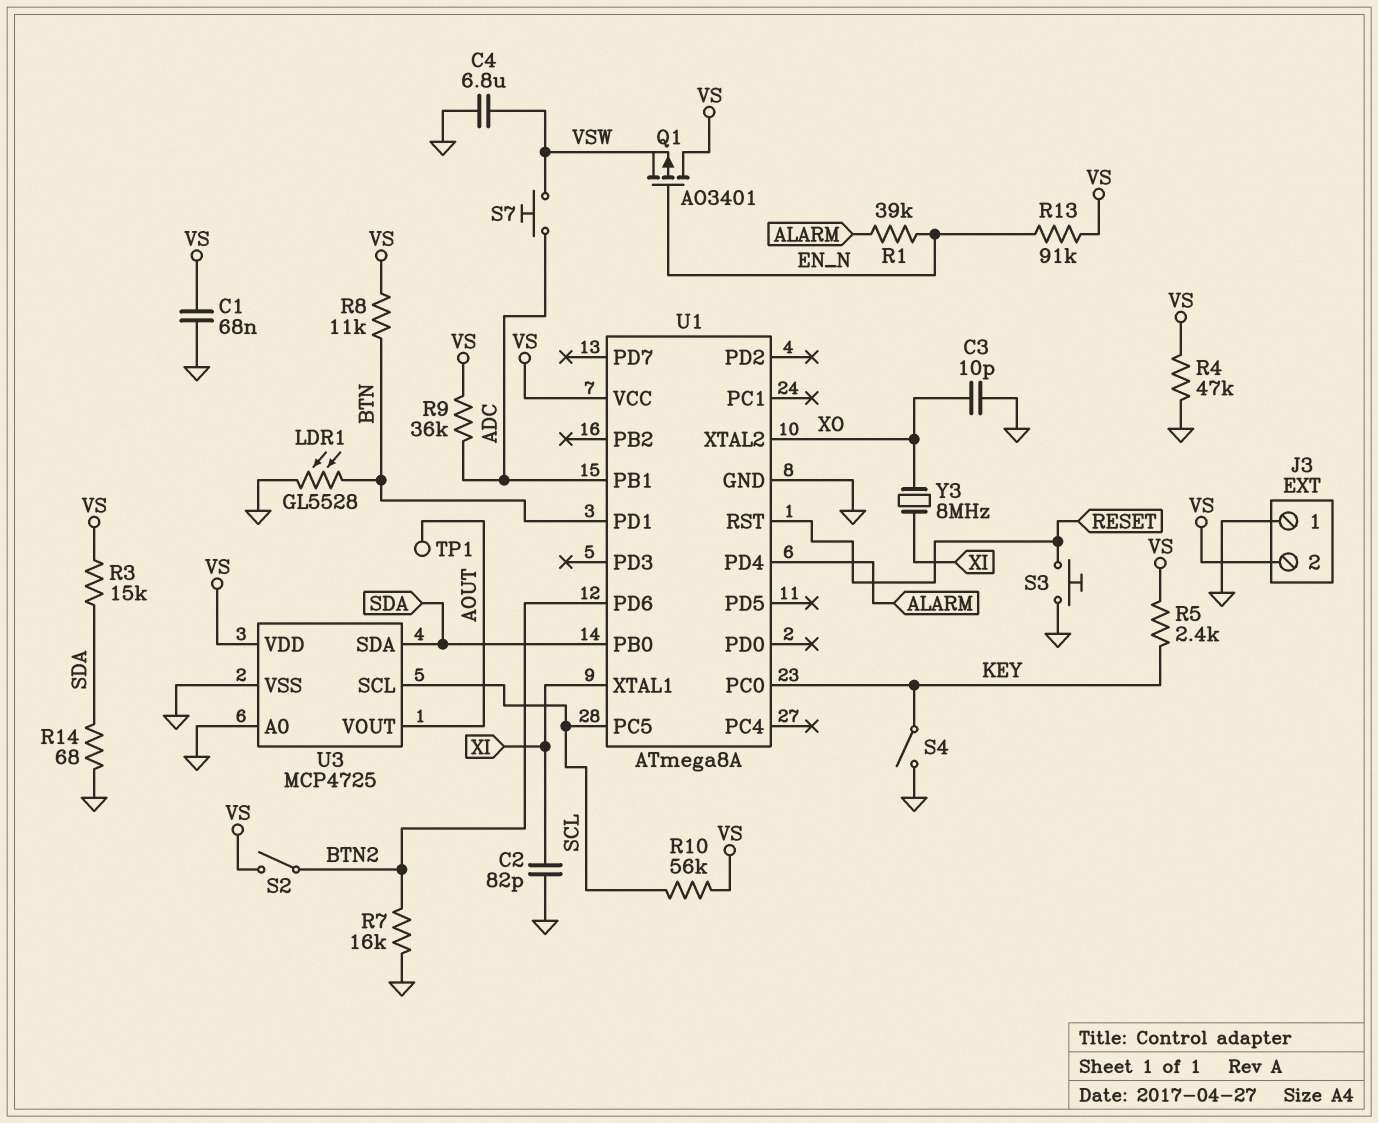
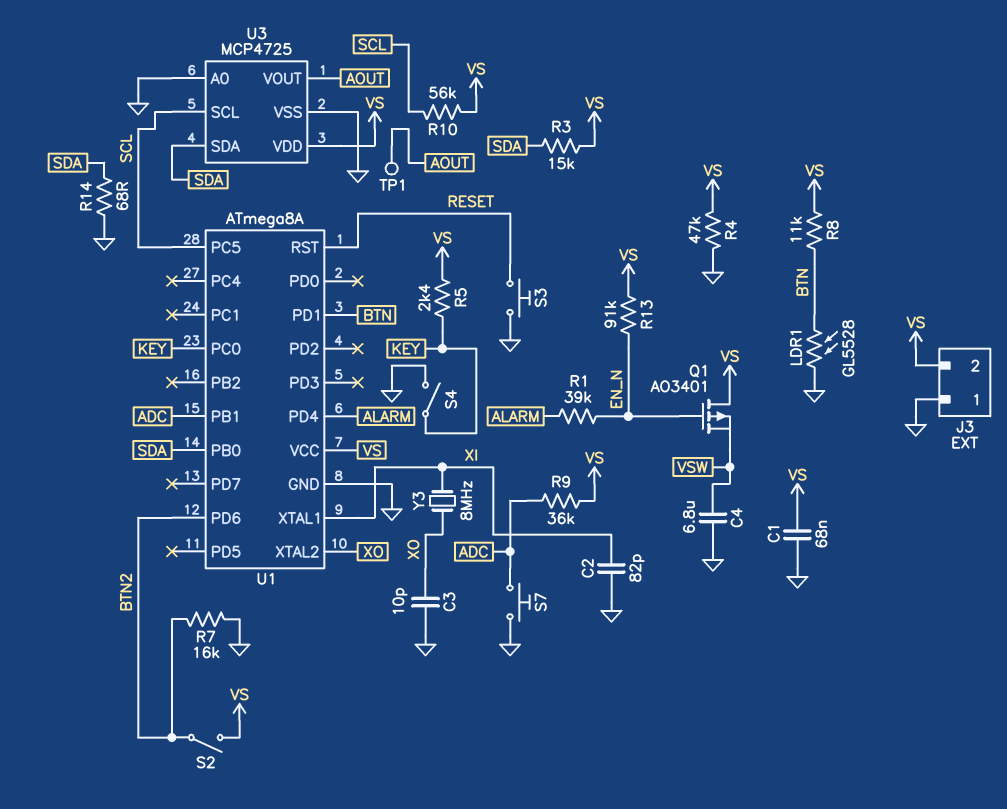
S7: button (ADC, VSW) -> button (ADC, GND)

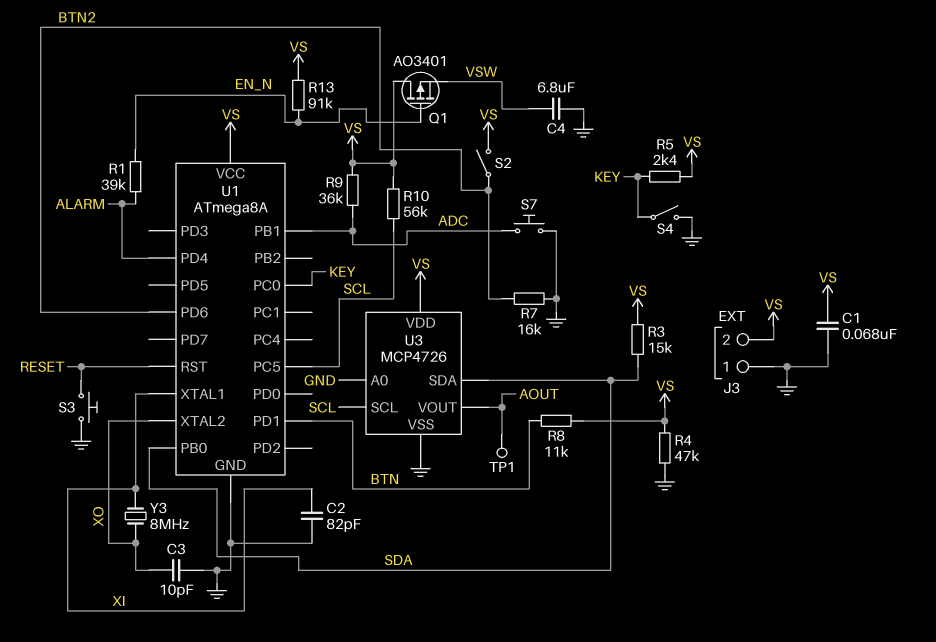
LDR1: GL5528 (BTN, GND) -> none
R14: 68 (GND, SDA) -> none
U3: MCP4725 -> MCP4726

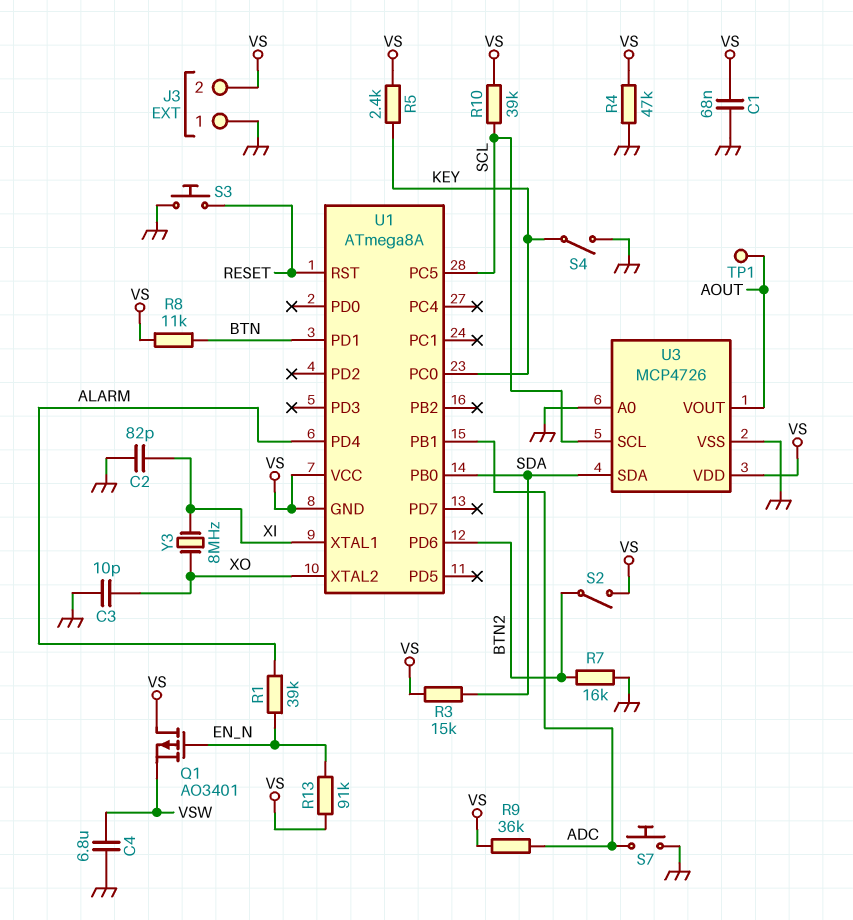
R10: 56k (SCL, VS) -> 39k (SCL, VS)
U1 pin GND: GND -> VS

